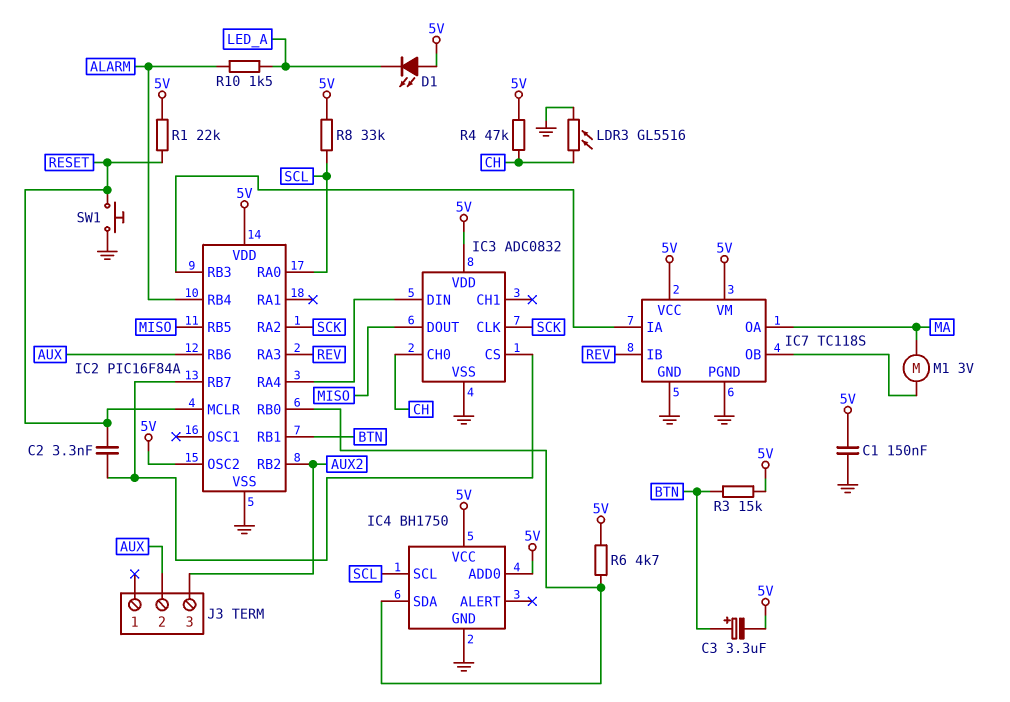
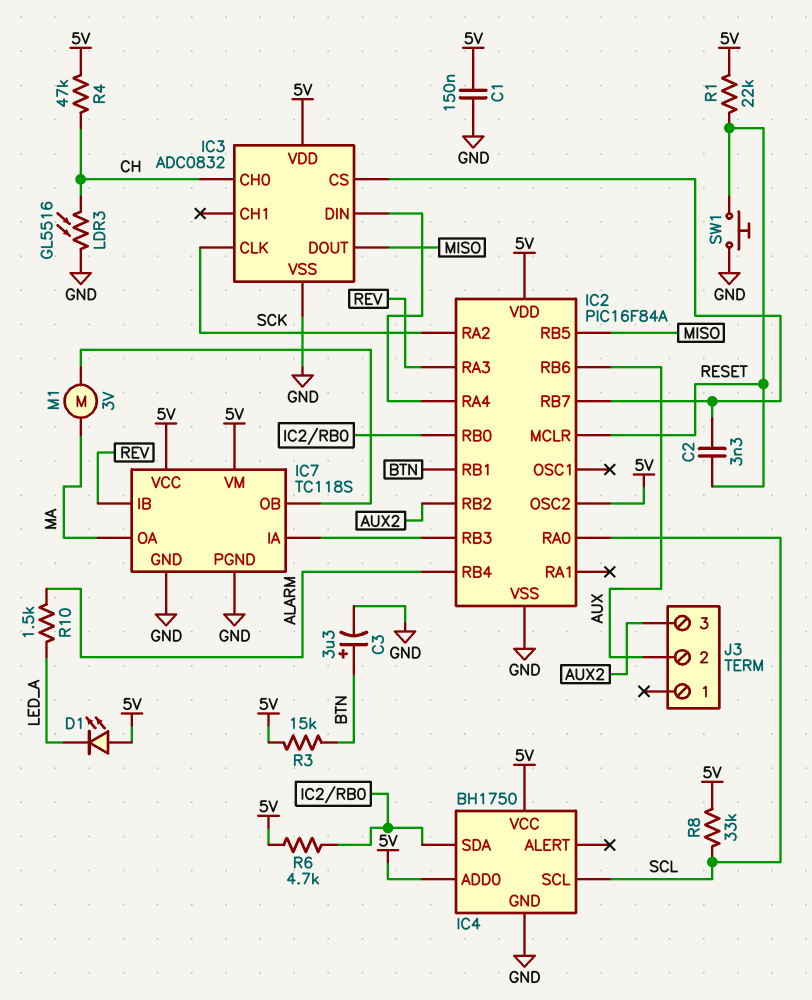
C3: 3.3uF (plus BTN, minus 5V) -> 3.3uF (plus BTN, minus GND)

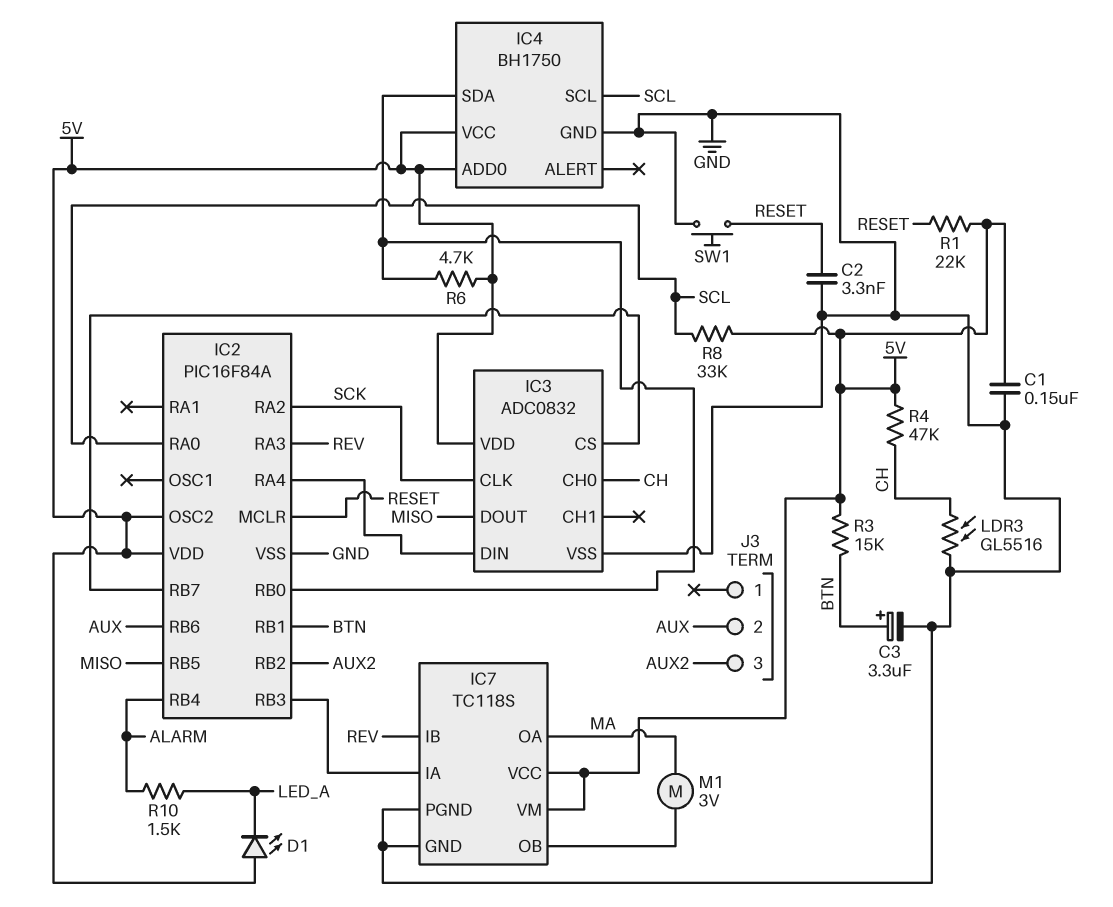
C2: 3.3nF (IC2/RB7, RESET) -> 3.3nF (GND, RESET)

